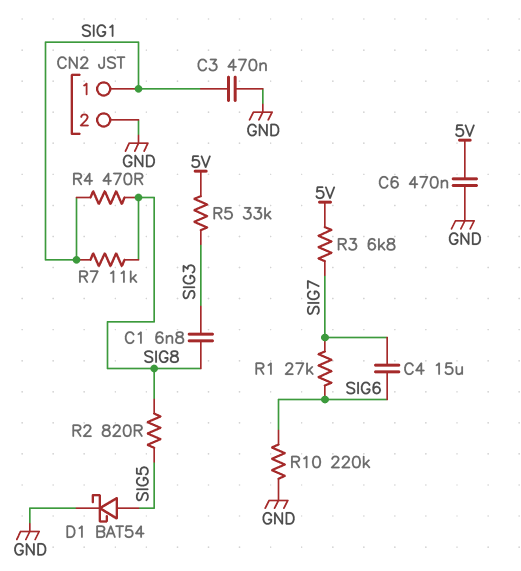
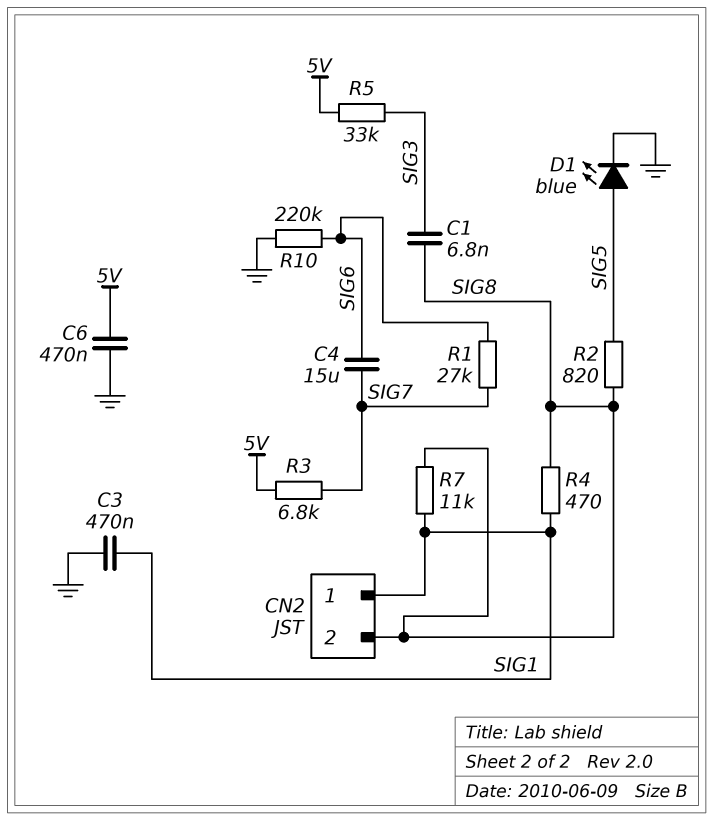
CN2 pin 2: GND -> SIG8
D1: schottky BAT54 (A SIG5, K GND) -> LED blue (A SIG5, K GND)

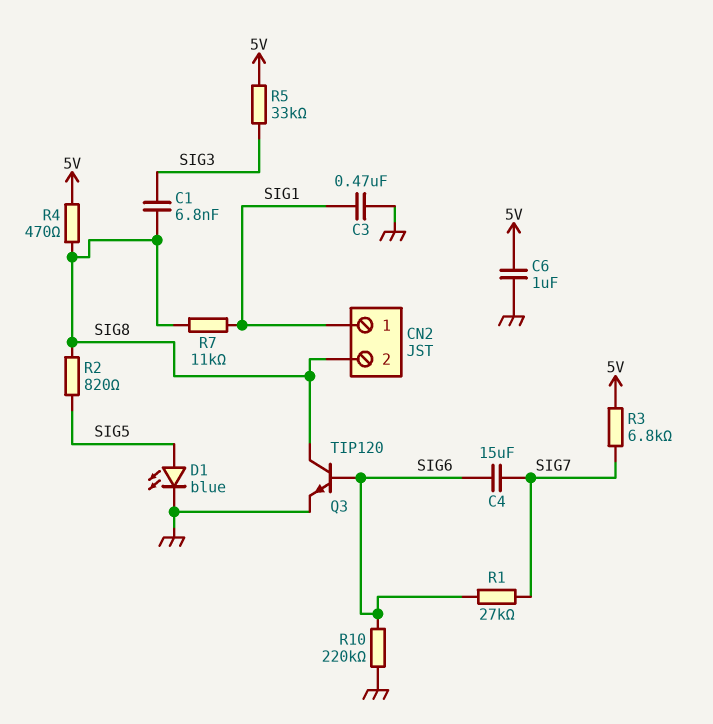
C6: 470nF (5V, GND) -> 1uF (5V, GND)
Q3: none -> NPN TIP120 (B SIG6, C SIG8, E GND)
R4: 470 (SIG1, SIG8) -> 470 (5V, SIG8)

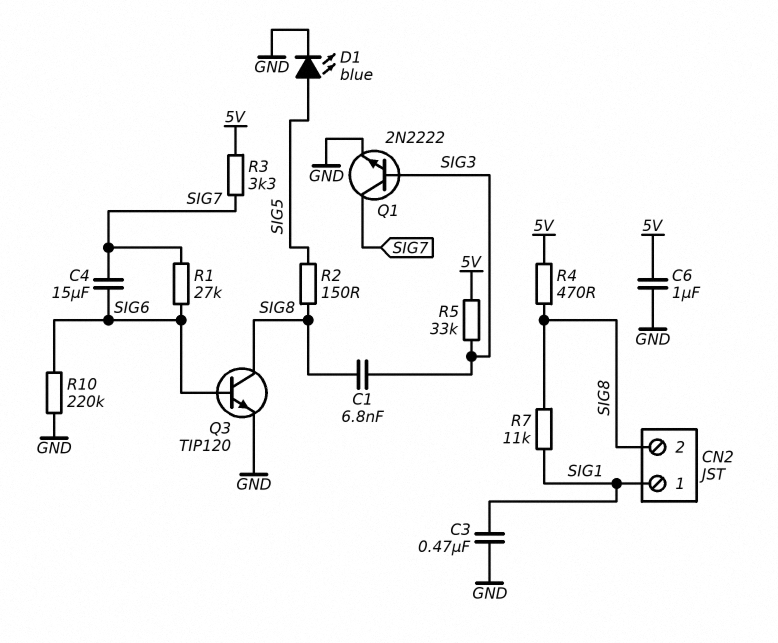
Q1: none -> NPN 2N2222 (B SIG3, C SIG7, E GND)
R2: 820 (SIG5, SIG8) -> 150 (SIG5, SIG8)
R3: 6.8k (5V, SIG7) -> 3.3k (5V, SIG7)

